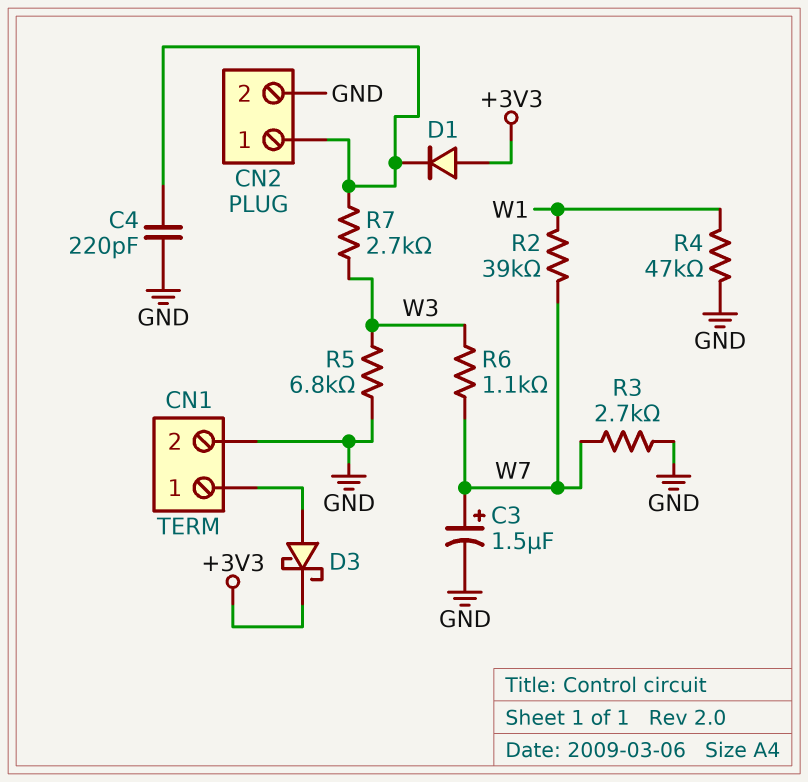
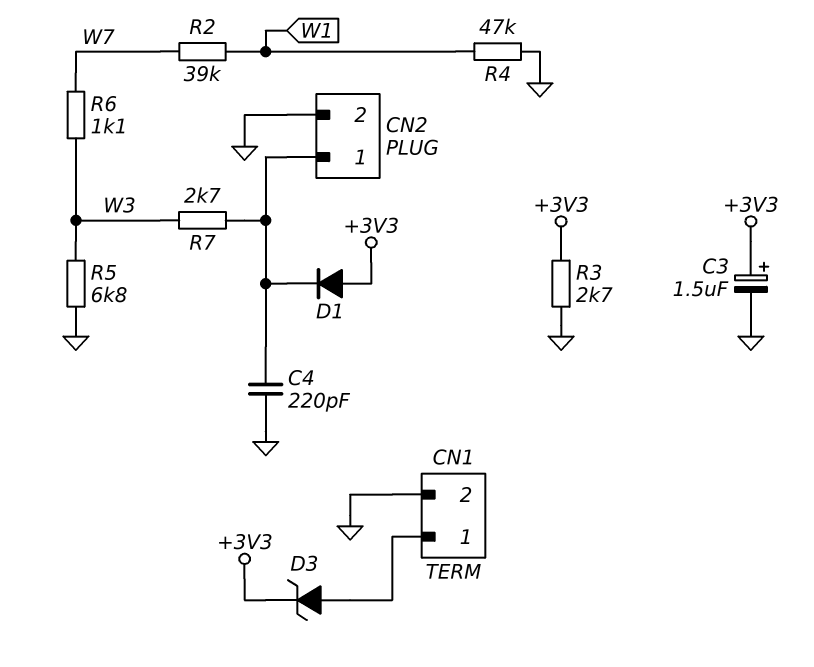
C3: 1.5uF (plus W7, minus GND) -> 1.5uF (plus +3V3, minus GND)
D3: schottky (A CN1/1, K +3V3) -> zener (A CN1/1, K +3V3)
R3: 2.7k (GND, W7) -> 2.7k (+3V3, GND)

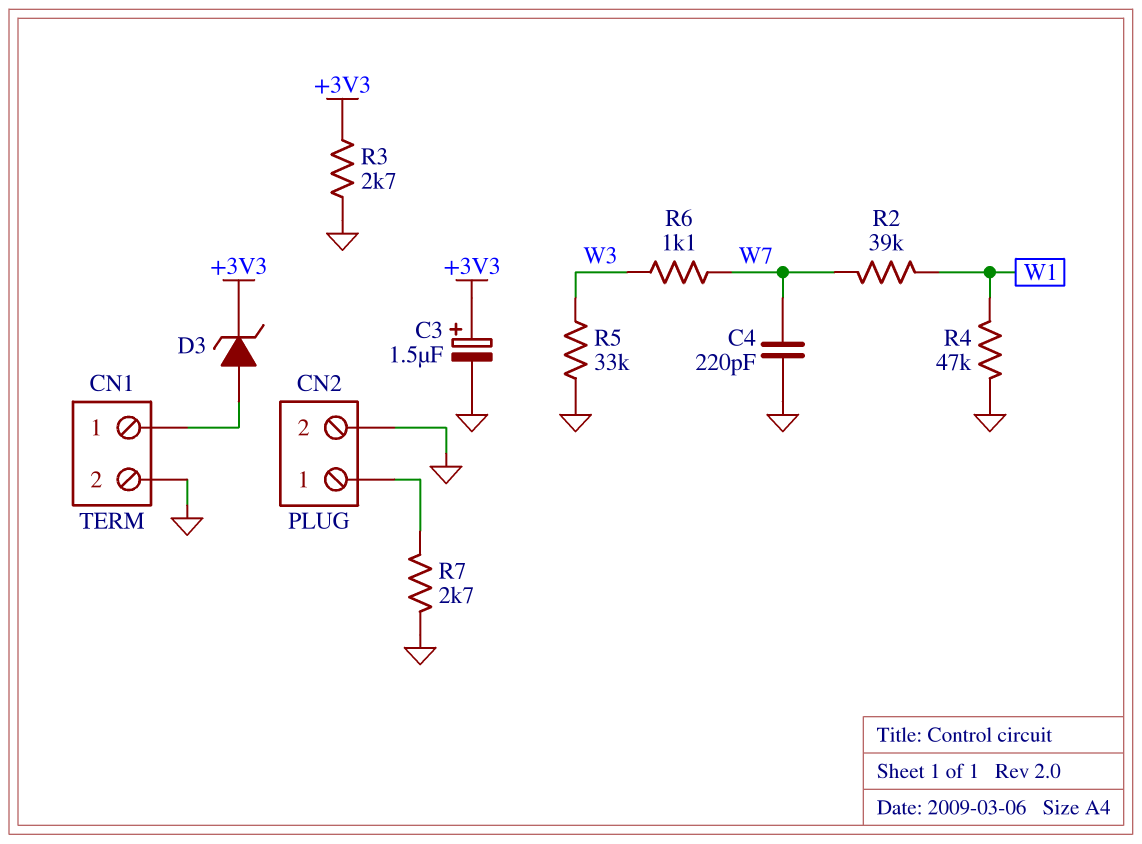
C4: 220pF (CN2/1, GND) -> 220pF (GND, W7)
D1: diode (A +3V3, K CN2/1) -> none
R5: 6.8k (GND, W3) -> 33k (GND, W3)
R7: 2.7k (CN2/1, W3) -> 2.7k (CN2/1, GND)

